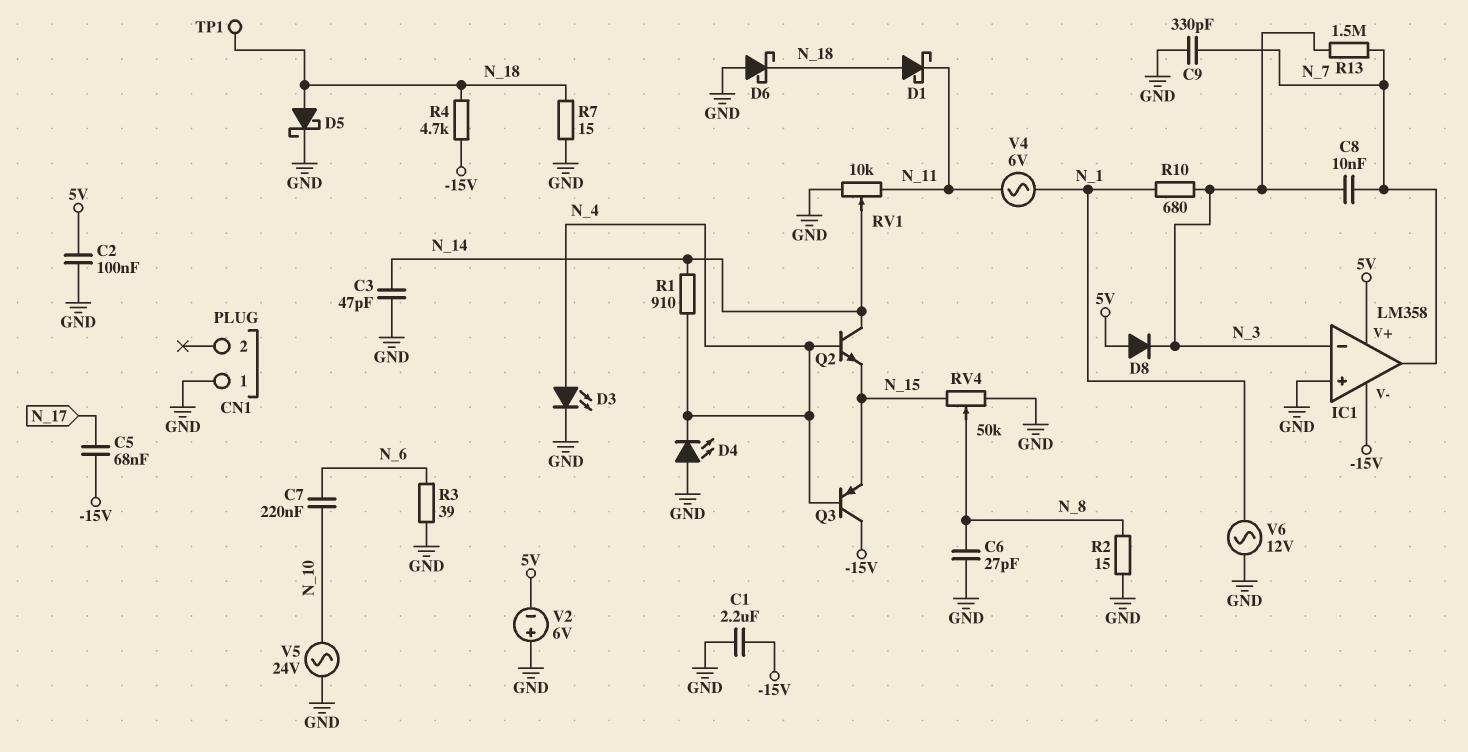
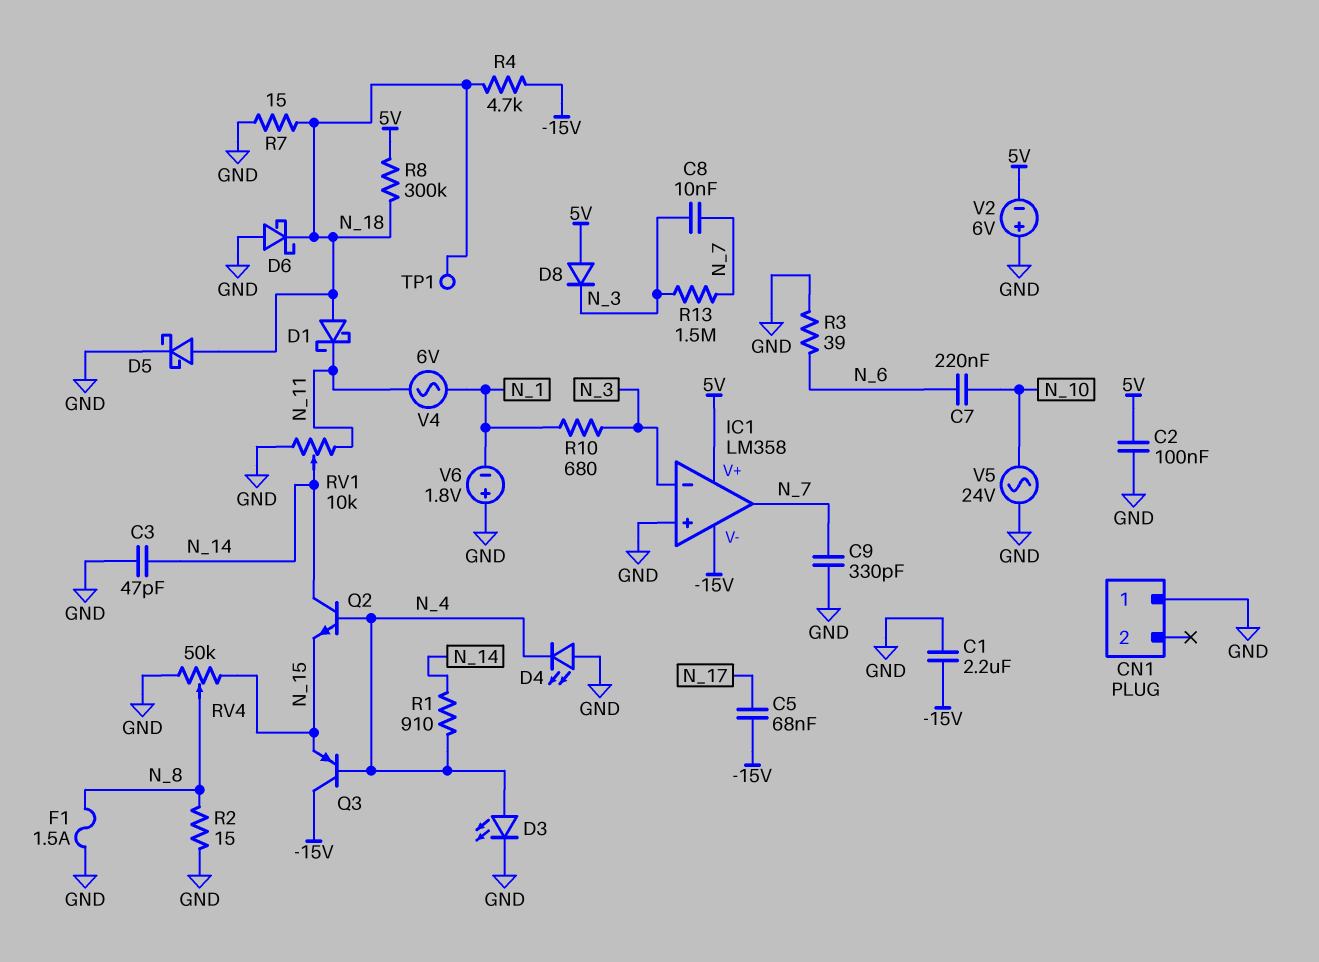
C6: 27pF (GND, N_8) -> none
F1: none -> 1.5A (GND, N_8)
R8: none -> 300k (5V, N_18)
V6: AC 12V (GND, N_1) -> 1.8V (plus GND, minus N_1)

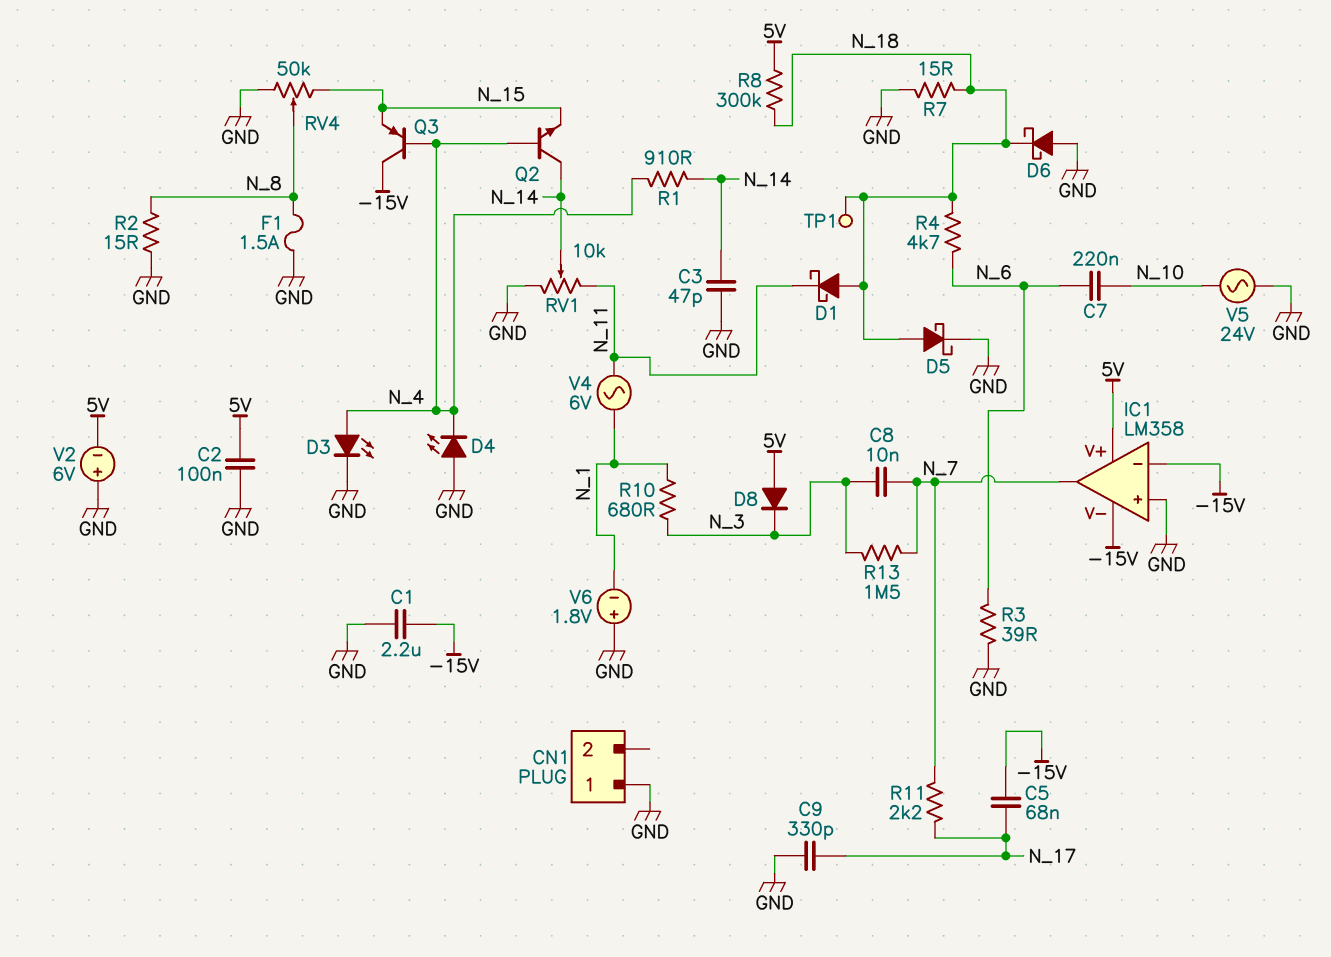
C9: 330pF (GND, N_7) -> 330pF (GND, N_17)
IC1 pin in-: N_3 -> -15V
R4: 4.7k (-15V, N_18) -> 4.7k (N_6, N_18)
R11: none -> 2.2k (N_7, N_17)

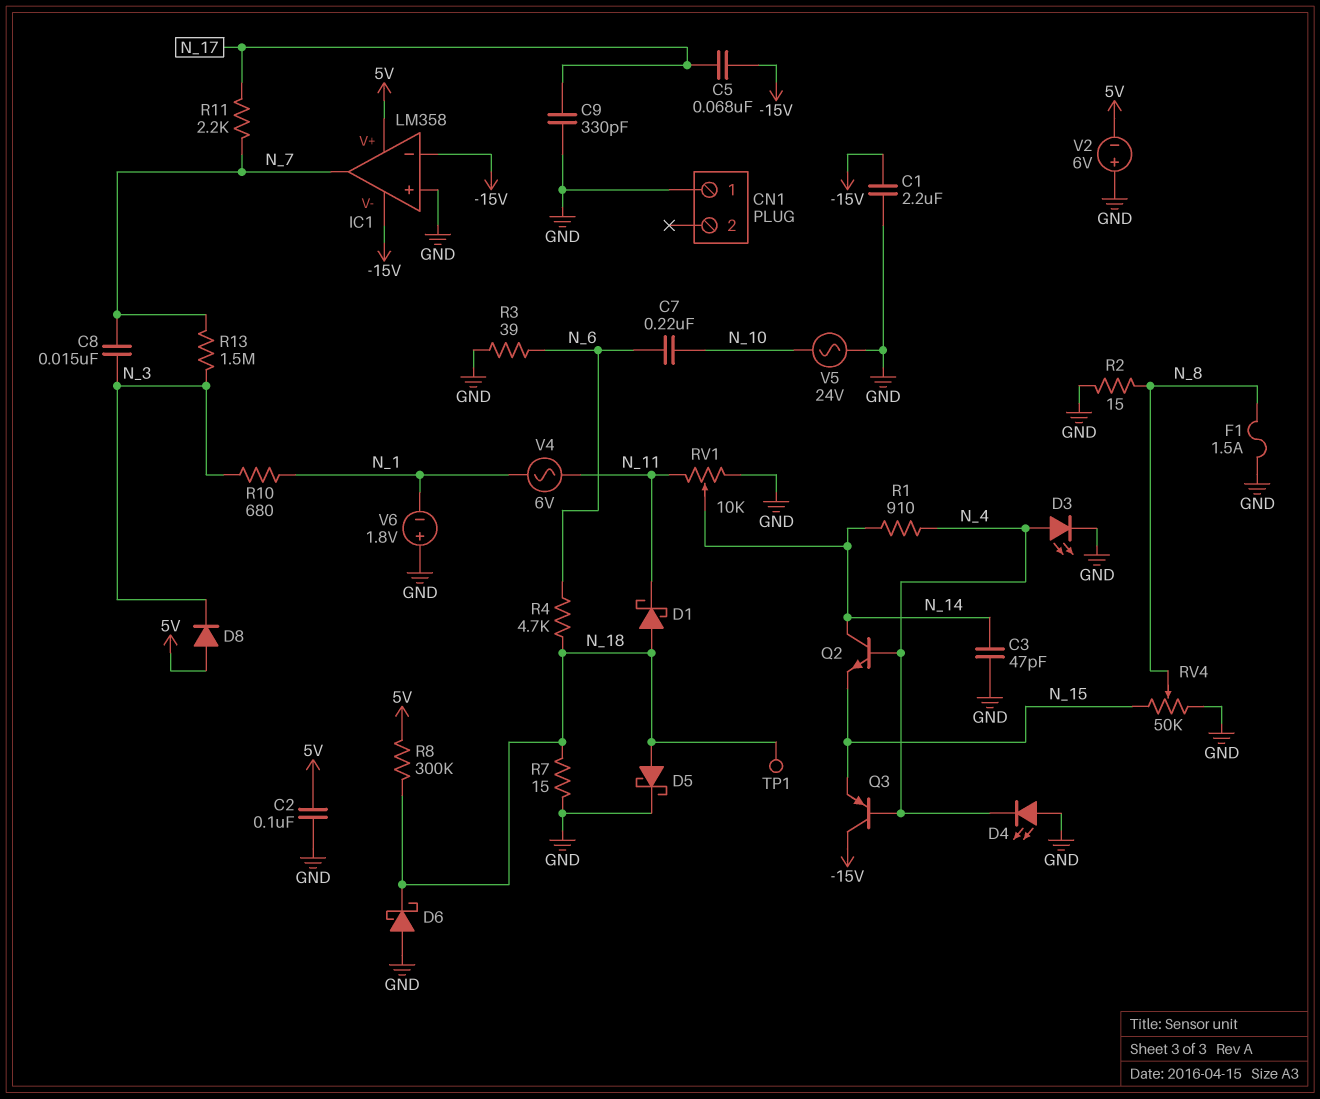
C8: 10nF (N_3, N_7) -> 15nF (N_3, N_7)

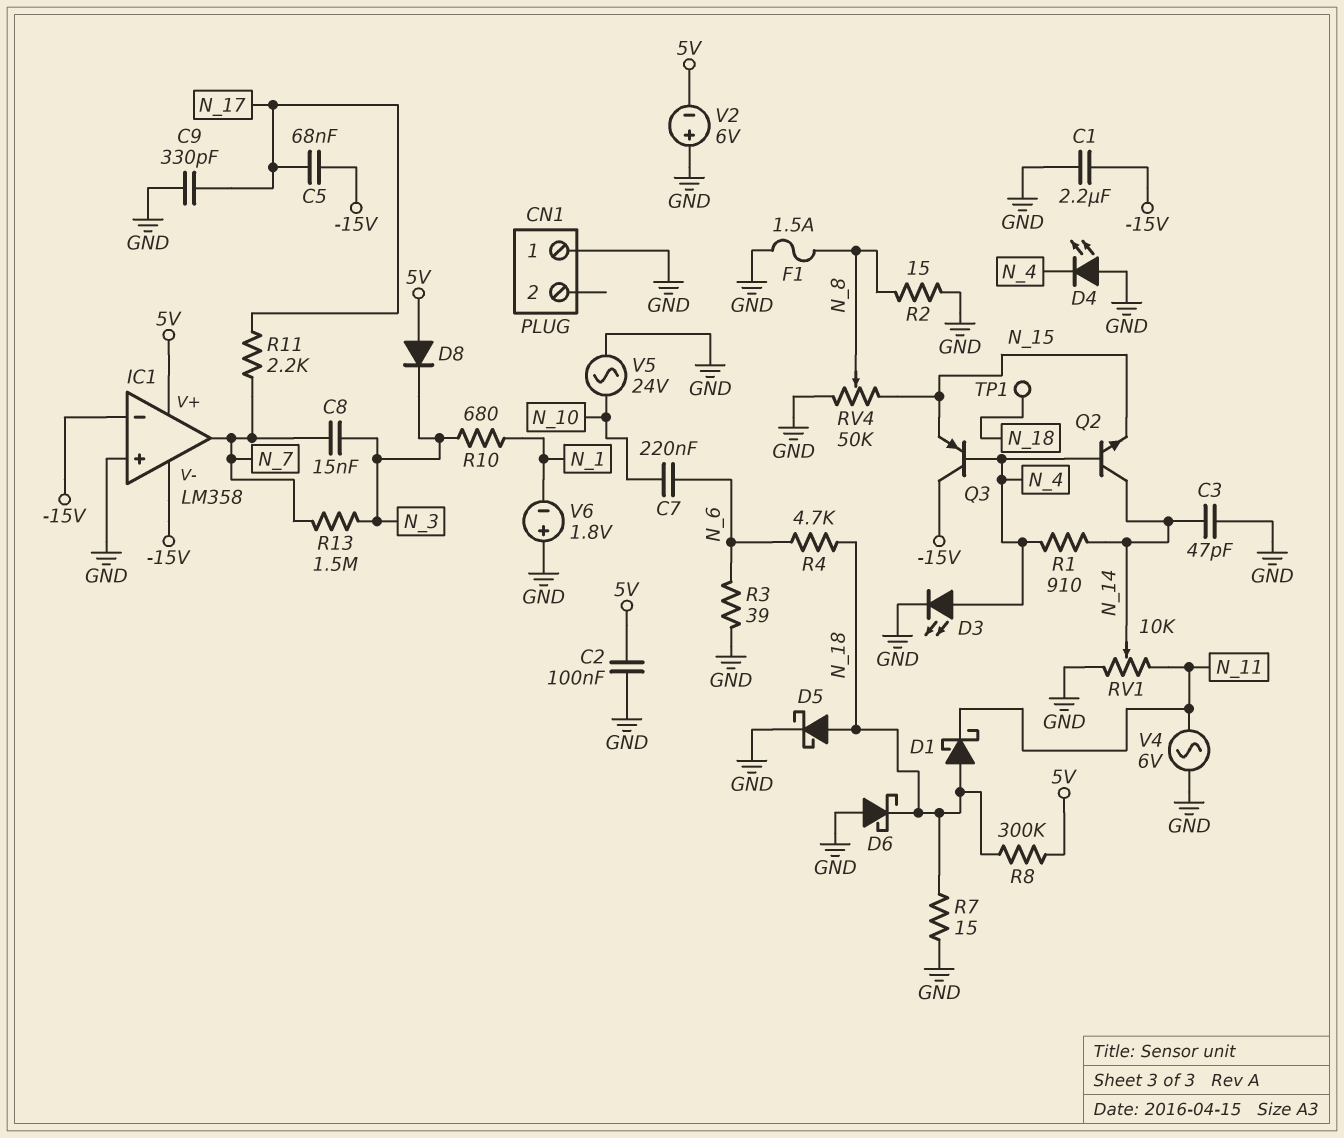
V4: AC 6V (N_1, N_11) -> AC 6V (GND, N_11)

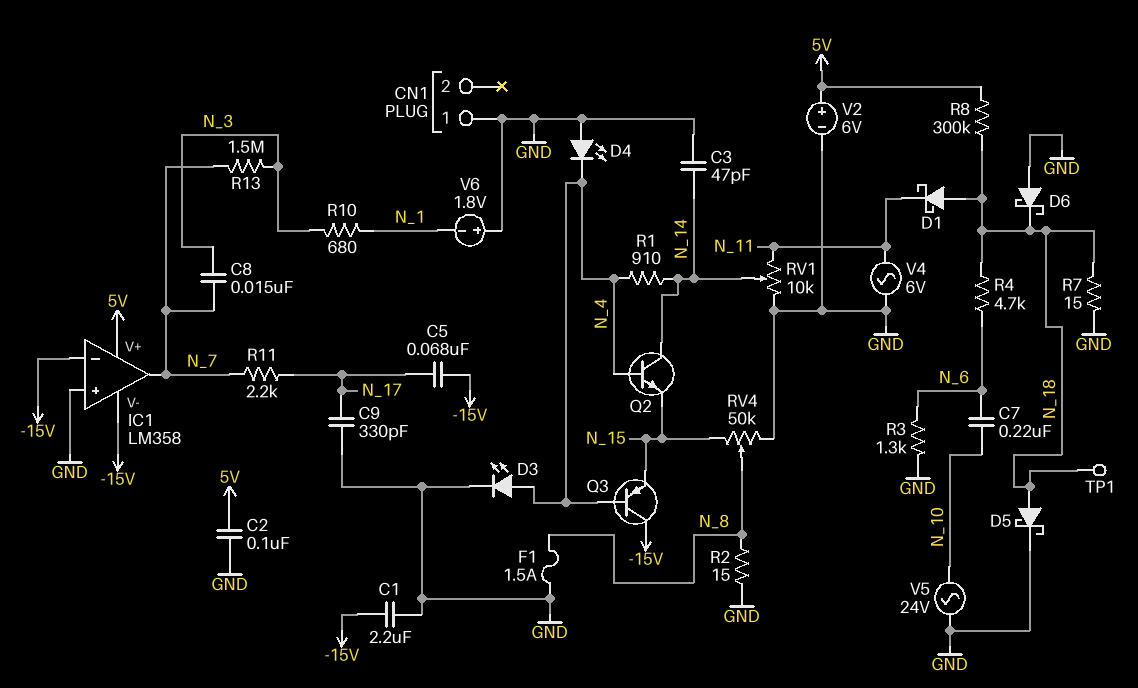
D8: diode (A 5V, K N_3) -> none
R3: 39 (GND, N_6) -> 1.3k (GND, N_6)
V2: 6V (plus GND, minus 5V) -> 6V (plus 5V, minus GND)

